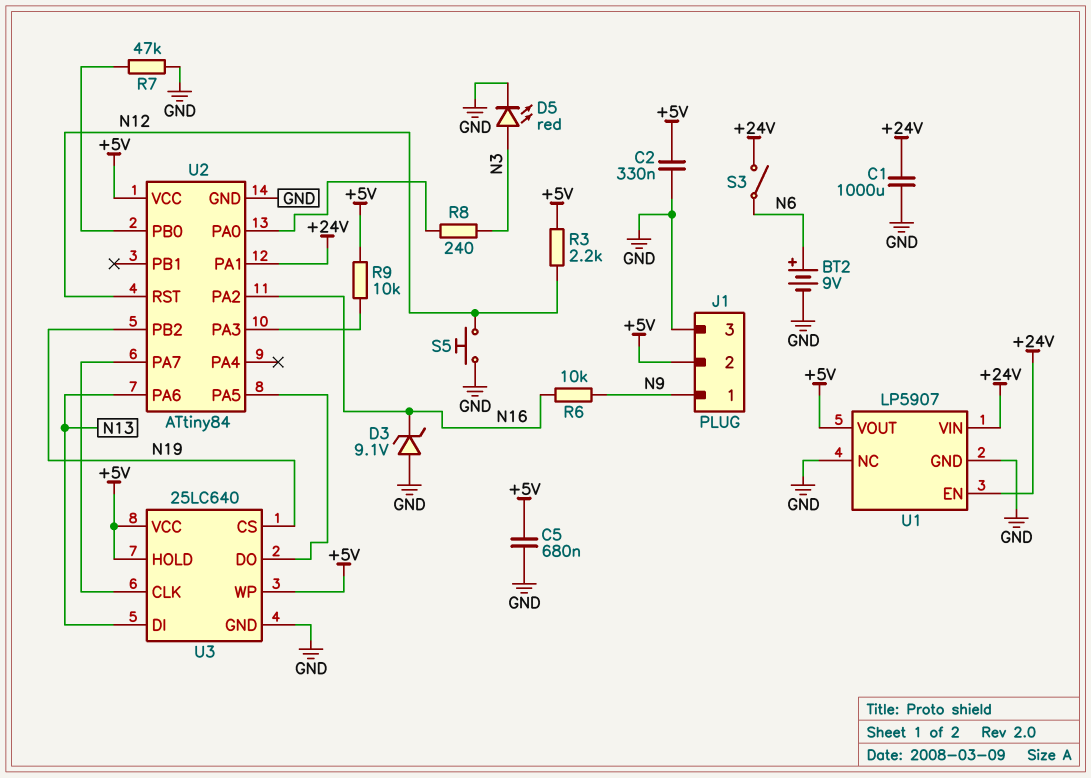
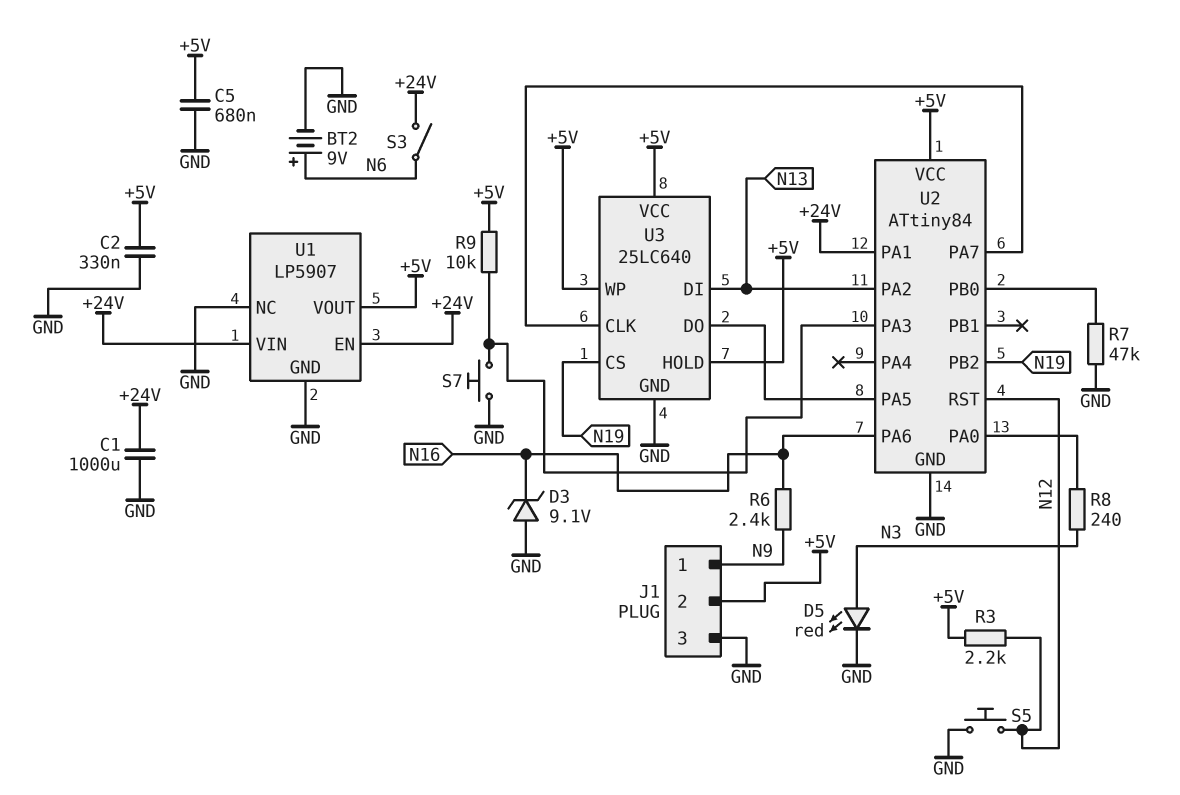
R6: 10k (N9, N16) -> 2.4k (N9, N16)
S7: none -> button (GND, U2/PA3)
U2 pin PA2: N16 -> N13
U2 pin PA6: N13 -> N16

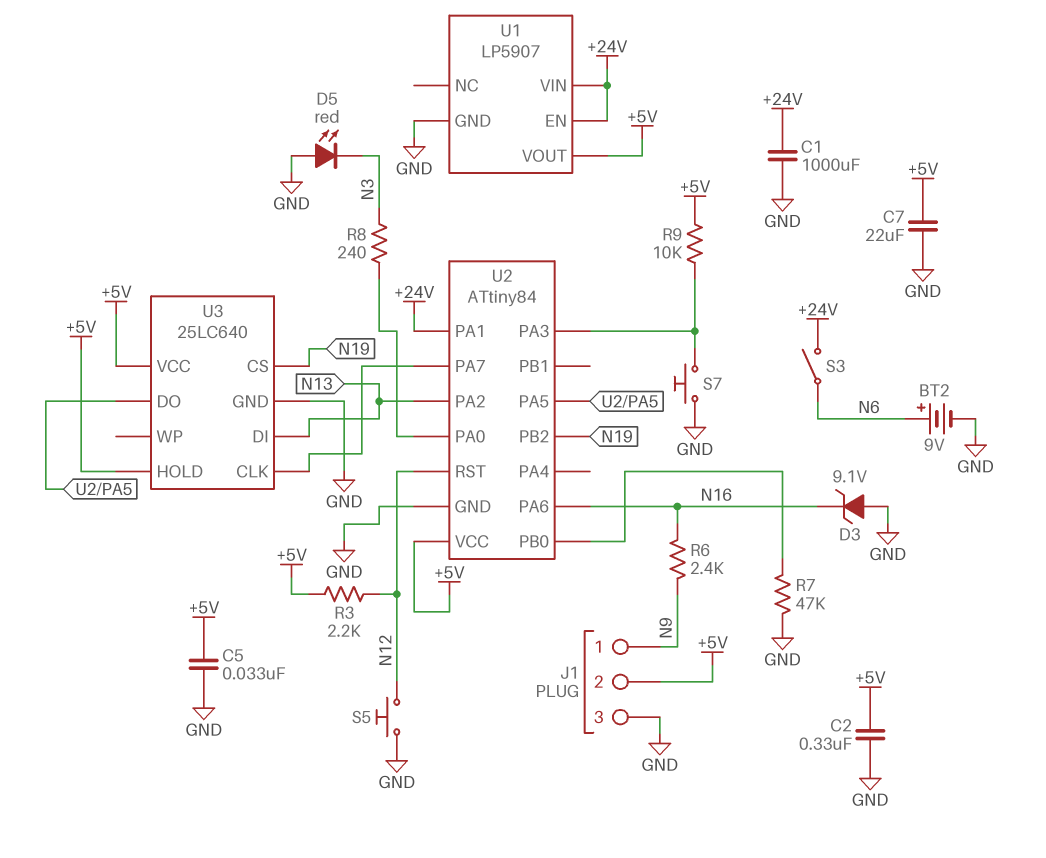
C5: 680nF (+5V, GND) -> 33nF (+5V, GND)
C7: none -> 22uF (+5V, GND)
D5: LED red (A N3, K GND) -> LED red (A GND, K N3)
U1 pin NC: GND -> none
U3 pin WP: +5V -> none

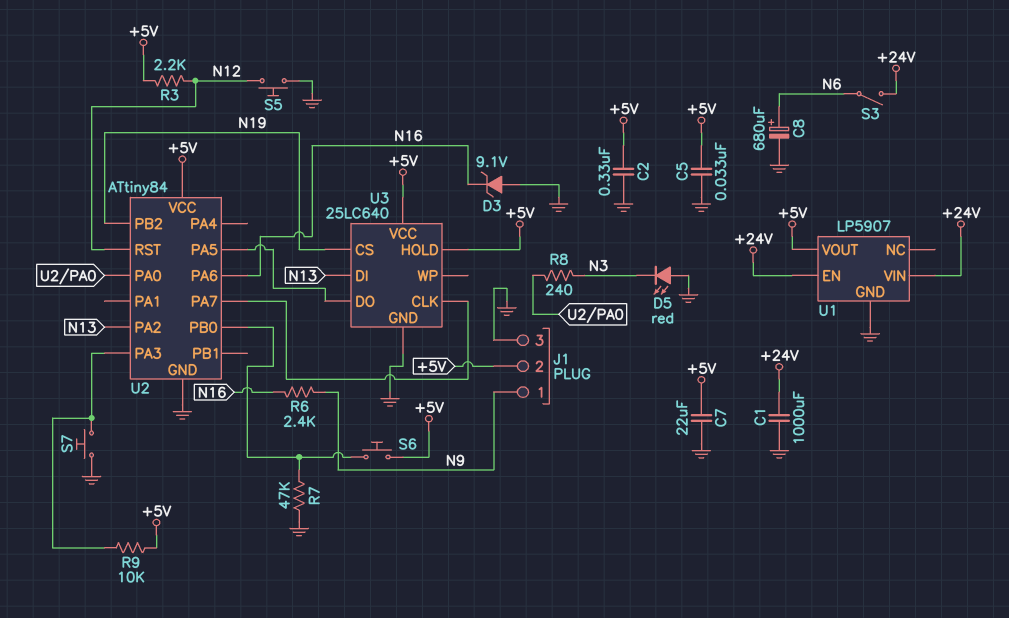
BT2: 9V (plus N6, minus GND) -> none
C8: none -> 680uF (plus N6, minus GND)
S6: none -> button (+5V, U2/PB0)
U2 pin PA1: +24V -> none

